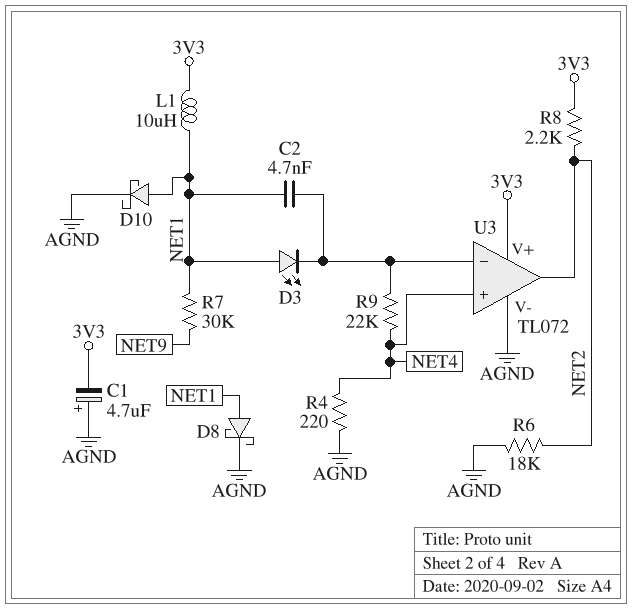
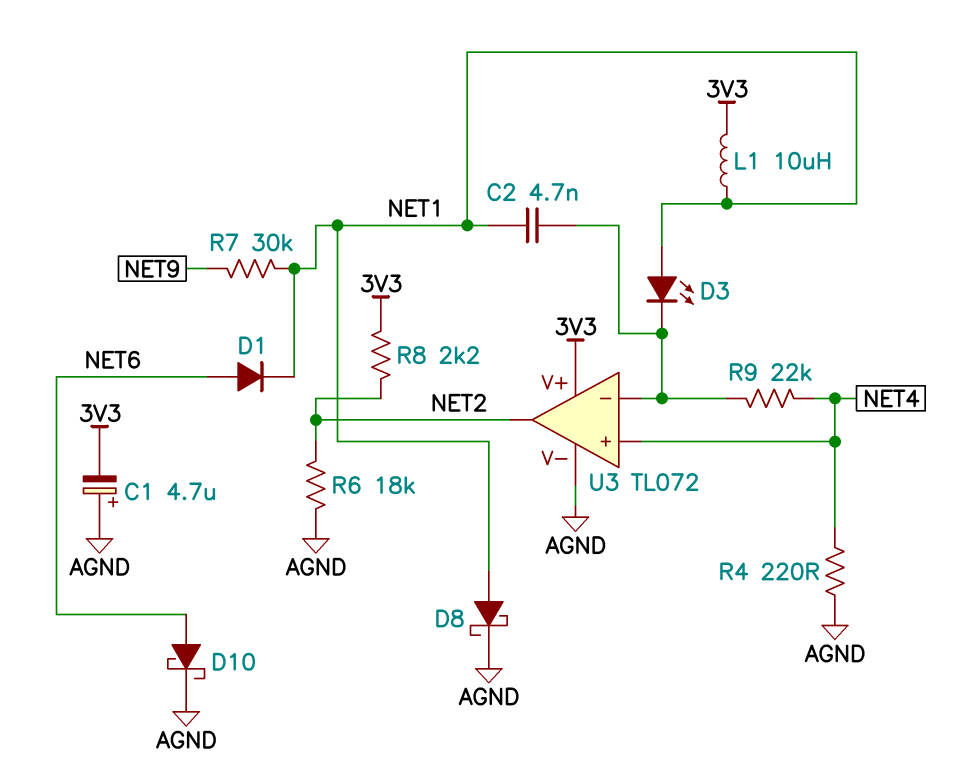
D1: none -> diode (A NET6, K NET1)
D10: schottky (A NET1, K AGND) -> schottky (A NET6, K AGND)

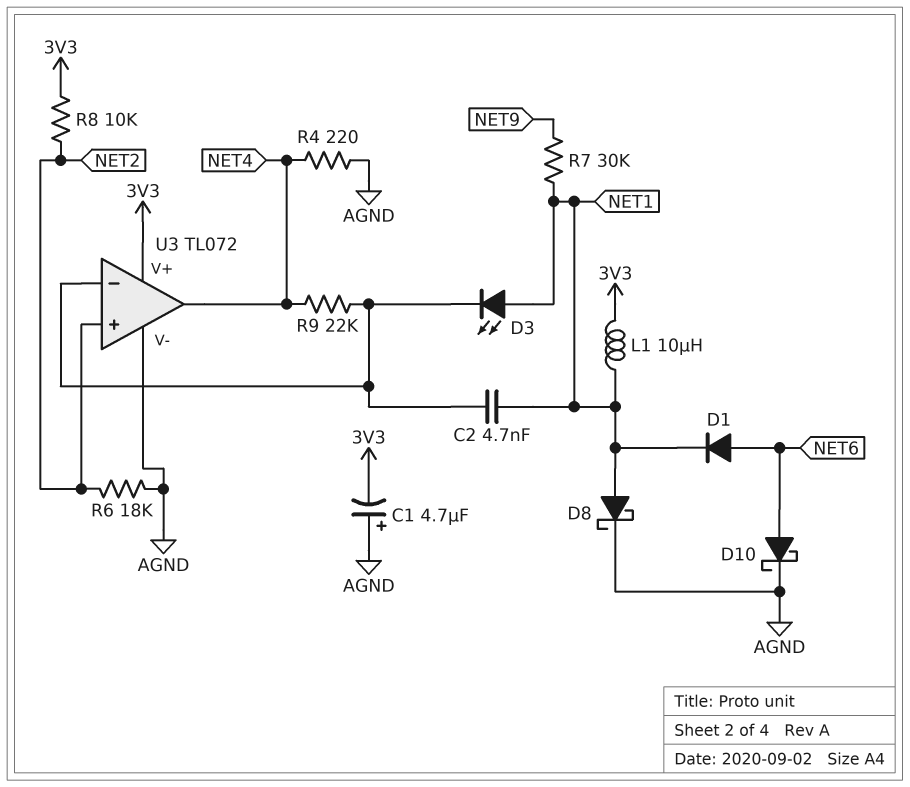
R8: 2.2k (3V3, NET2) -> 10k (3V3, NET2)
U3 pin in+: NET4 -> NET2
U3 pin out: NET2 -> NET4

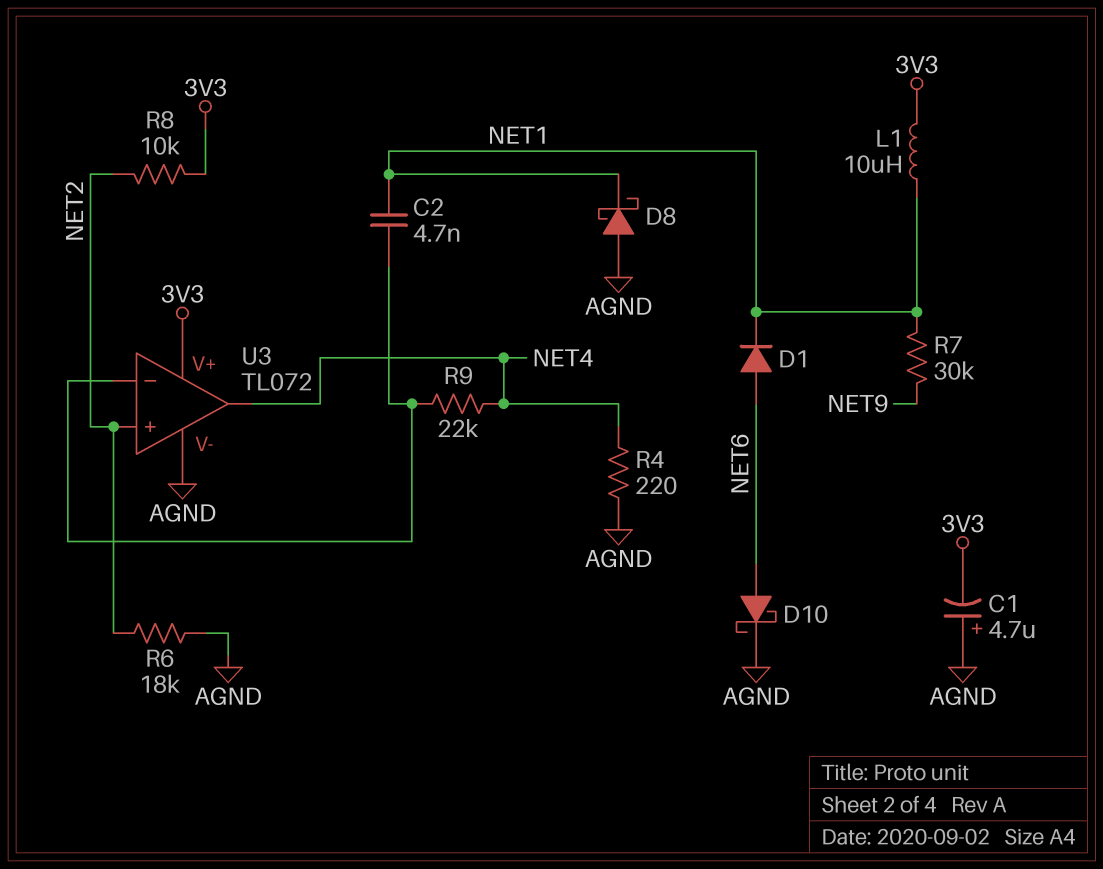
D3: LED (A NET1, K U3/in-) -> none
D8: schottky (A NET1, K AGND) -> schottky (A AGND, K NET1)

